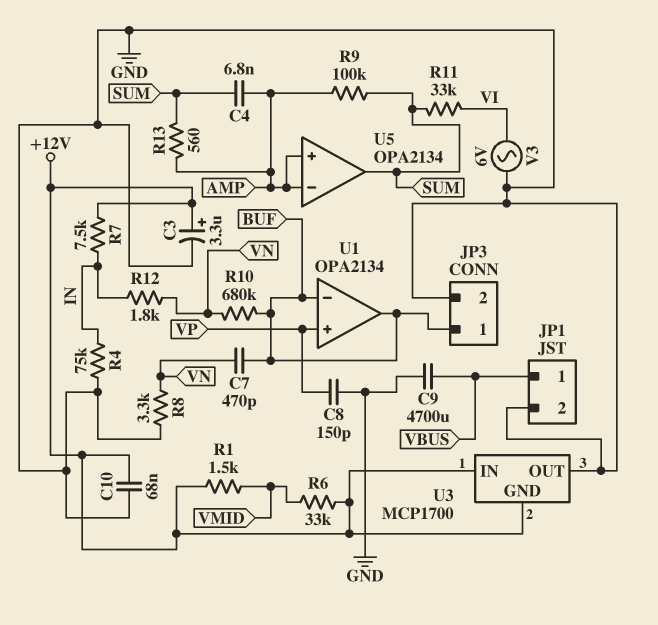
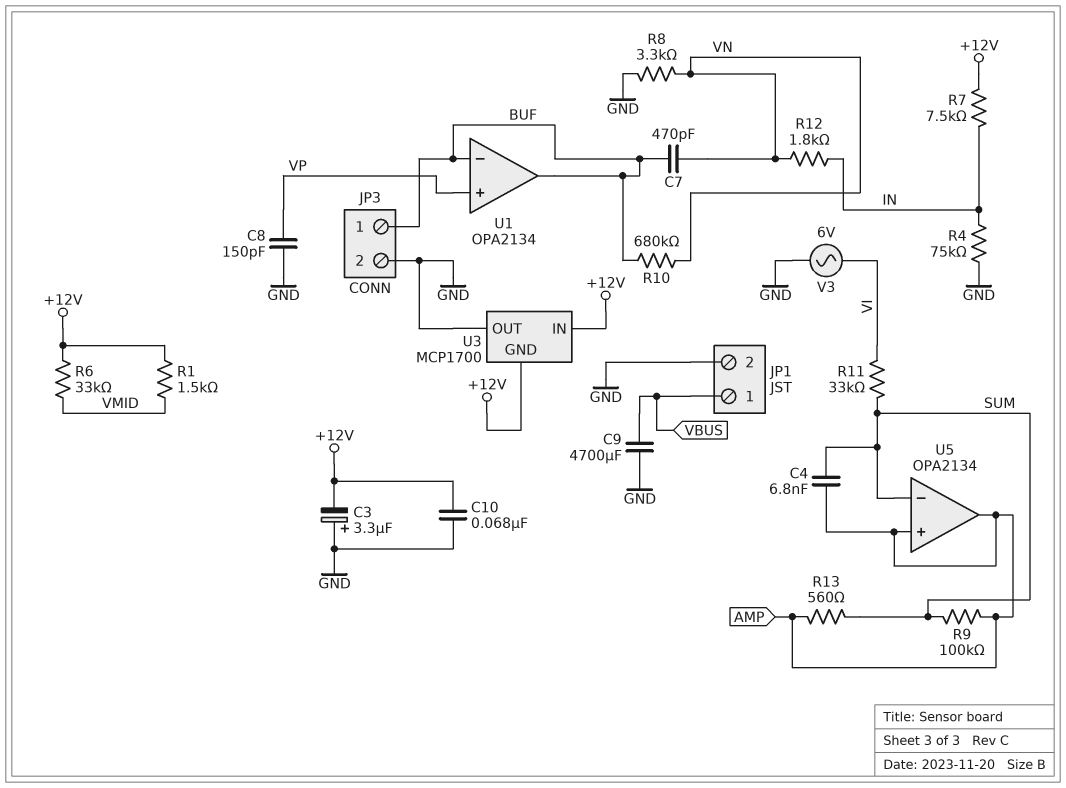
C3: 3.3uF (plus +12V, minus GND) -> 3.3uF (plus GND, minus +12V)
U5 pin in-: AMP -> SUM
U5 pin out: SUM -> AMP

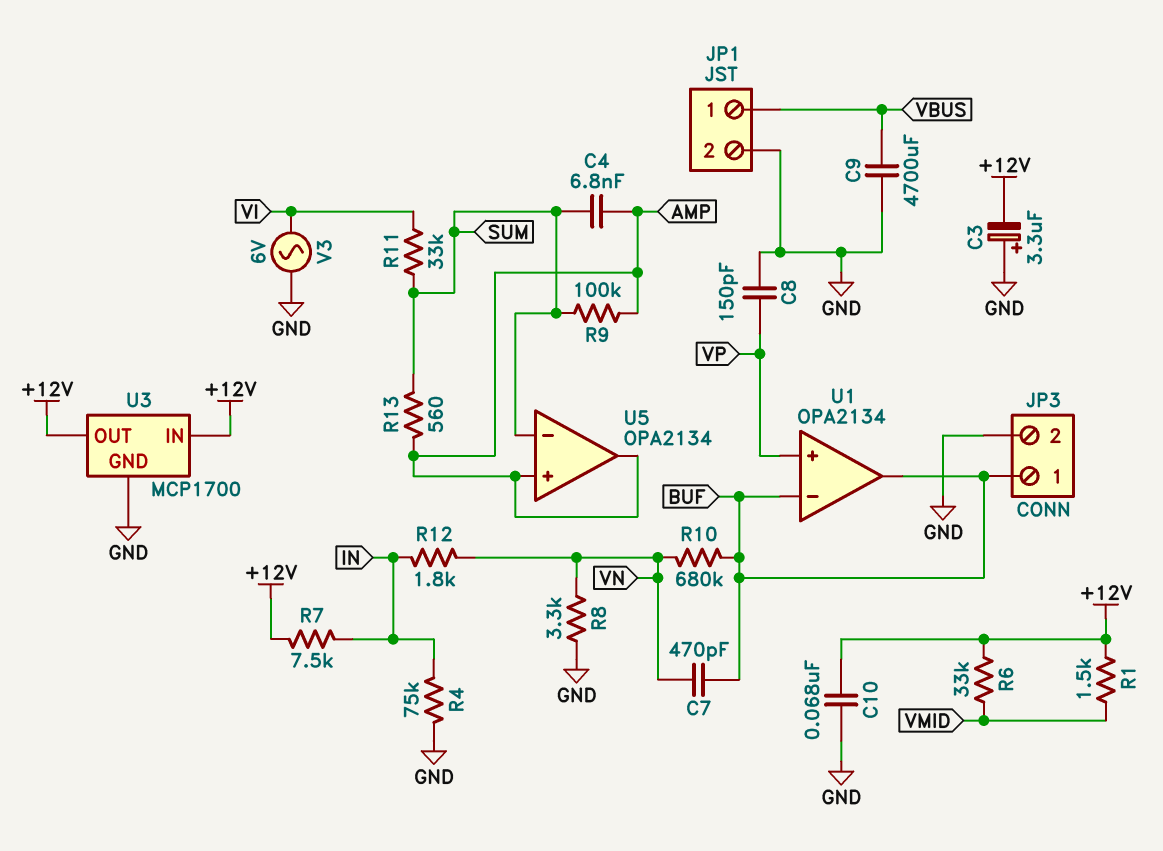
U3 pin GND: +12V -> GND
U3 pin OUT: GND -> +12V

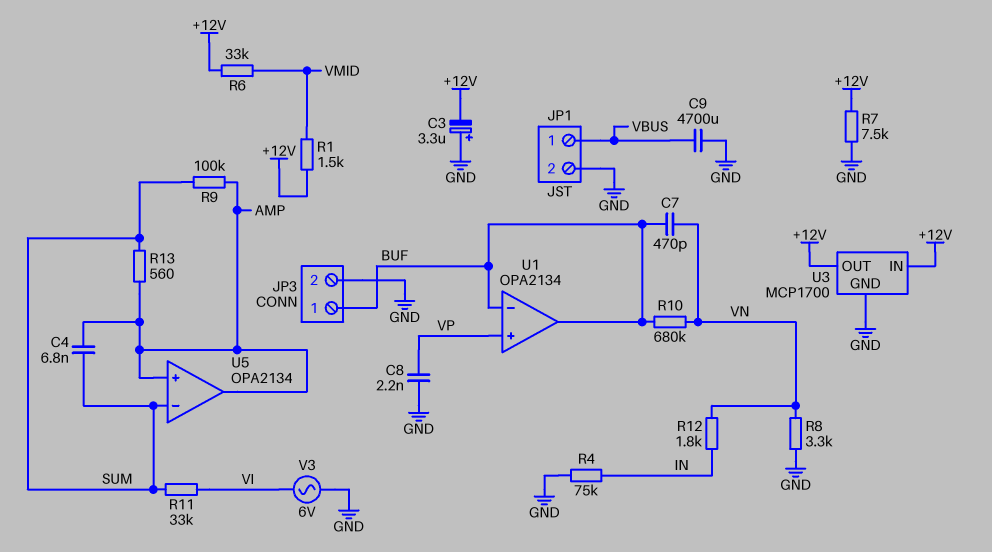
C8: 150pF (GND, VP) -> 2.2nF (GND, VP)
C10: 68nF (+12V, GND) -> none
R7: 7.5k (+12V, IN) -> 7.5k (+12V, GND)

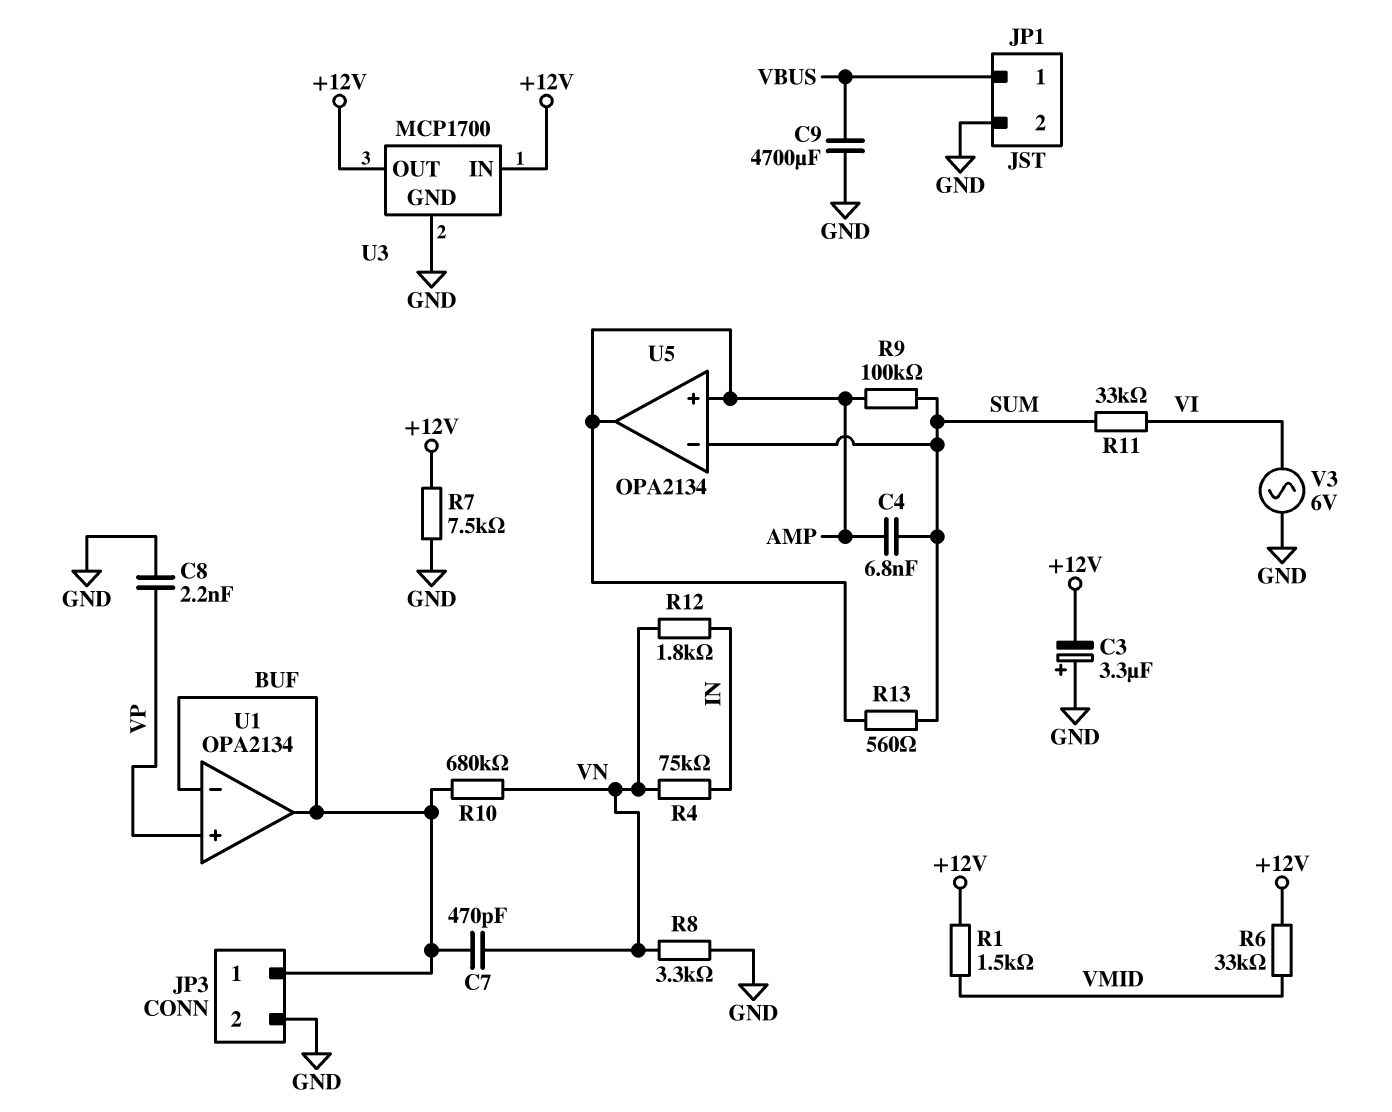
R4: 75k (GND, IN) -> 75k (IN, VN)

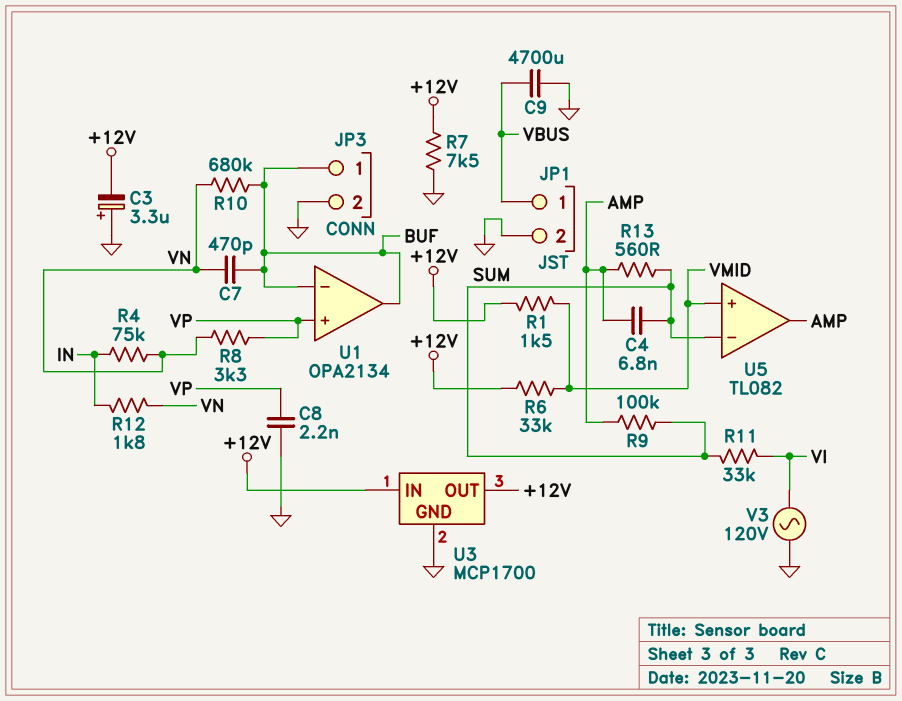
R8: 3.3k (GND, VN) -> 3.3k (VN, VP)
U5: OPA2134 -> TL082
U5 pin in+: AMP -> VMID
V3: AC 6V (GND, VI) -> AC 120V (GND, VI)

